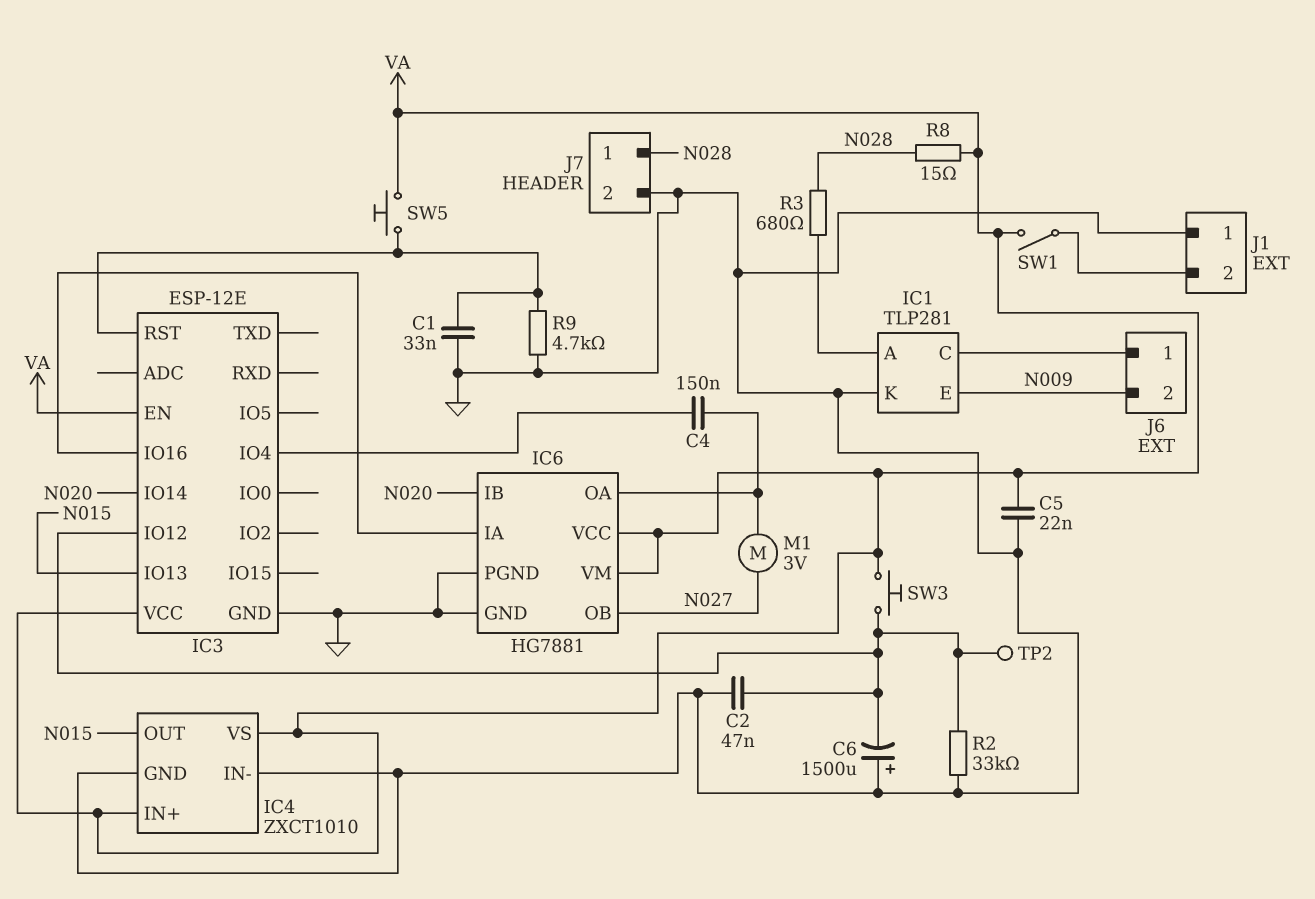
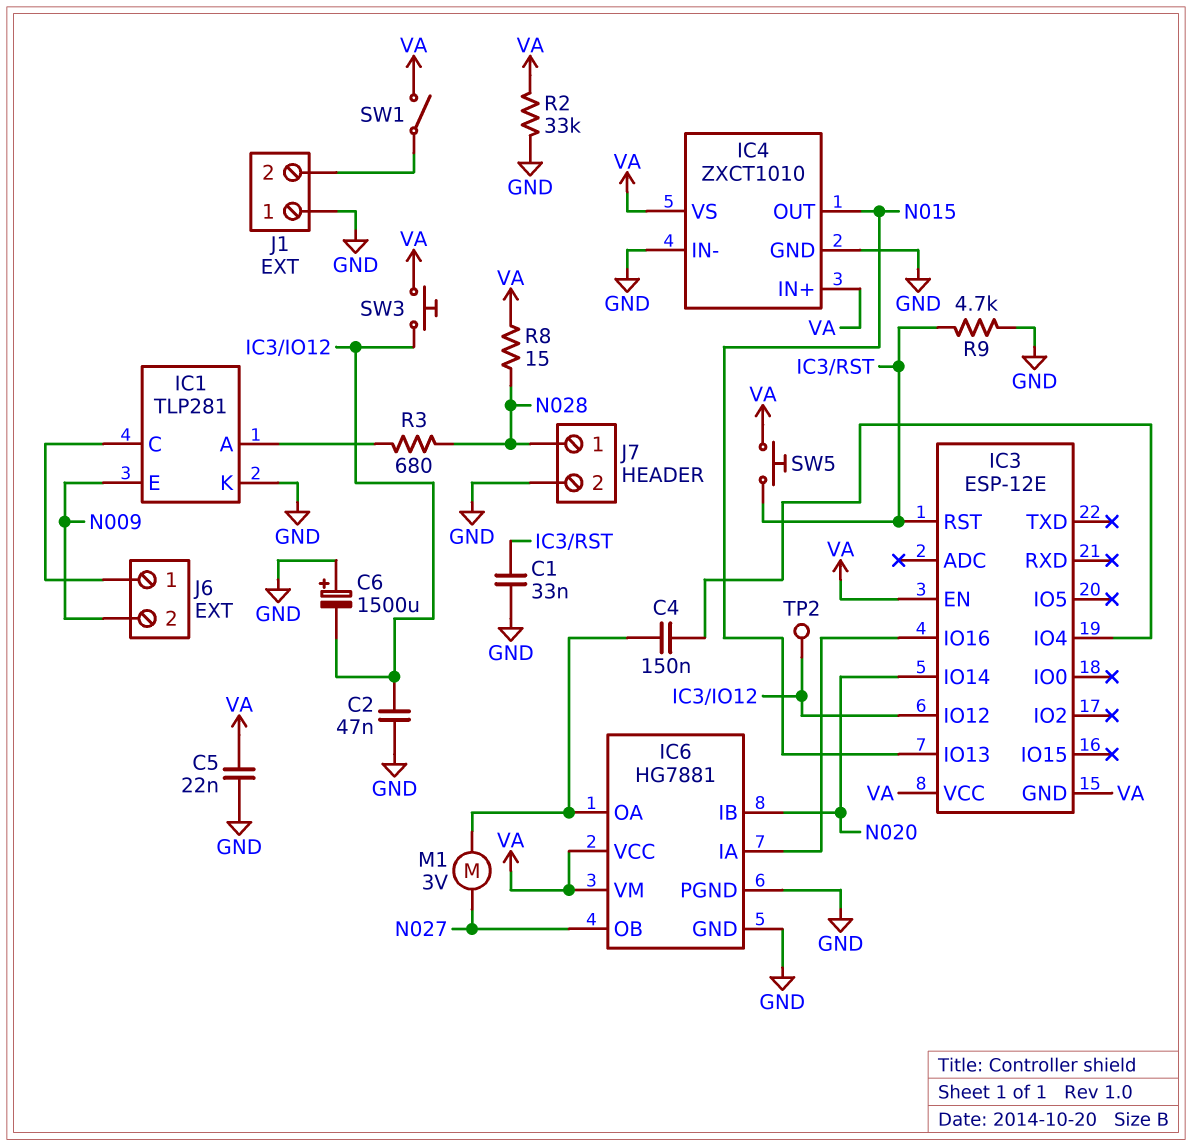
IC3 pin GND: GND -> VA
R2: 33k (GND, IC3/IO12) -> 33k (GND, VA)

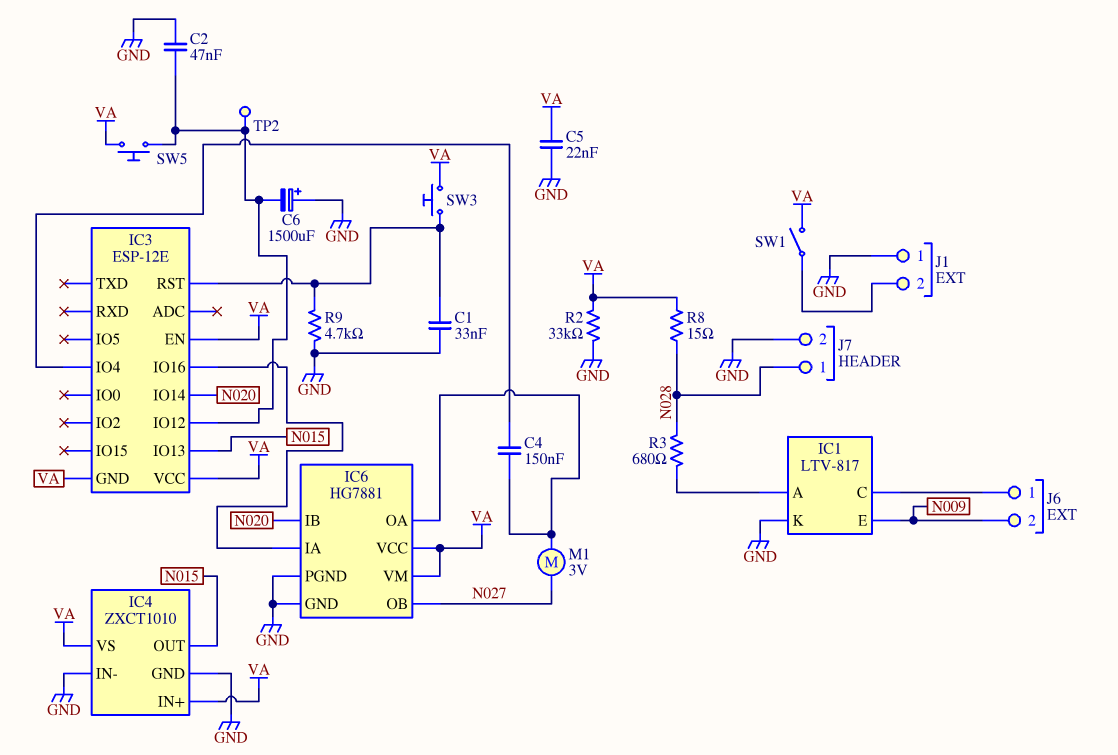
IC1: TLP281 -> LTV-817
SW3: button (IC3/IO12, VA) -> button (IC3/RST, VA)
SW5: button (IC3/RST, VA) -> button (IC3/IO12, VA)

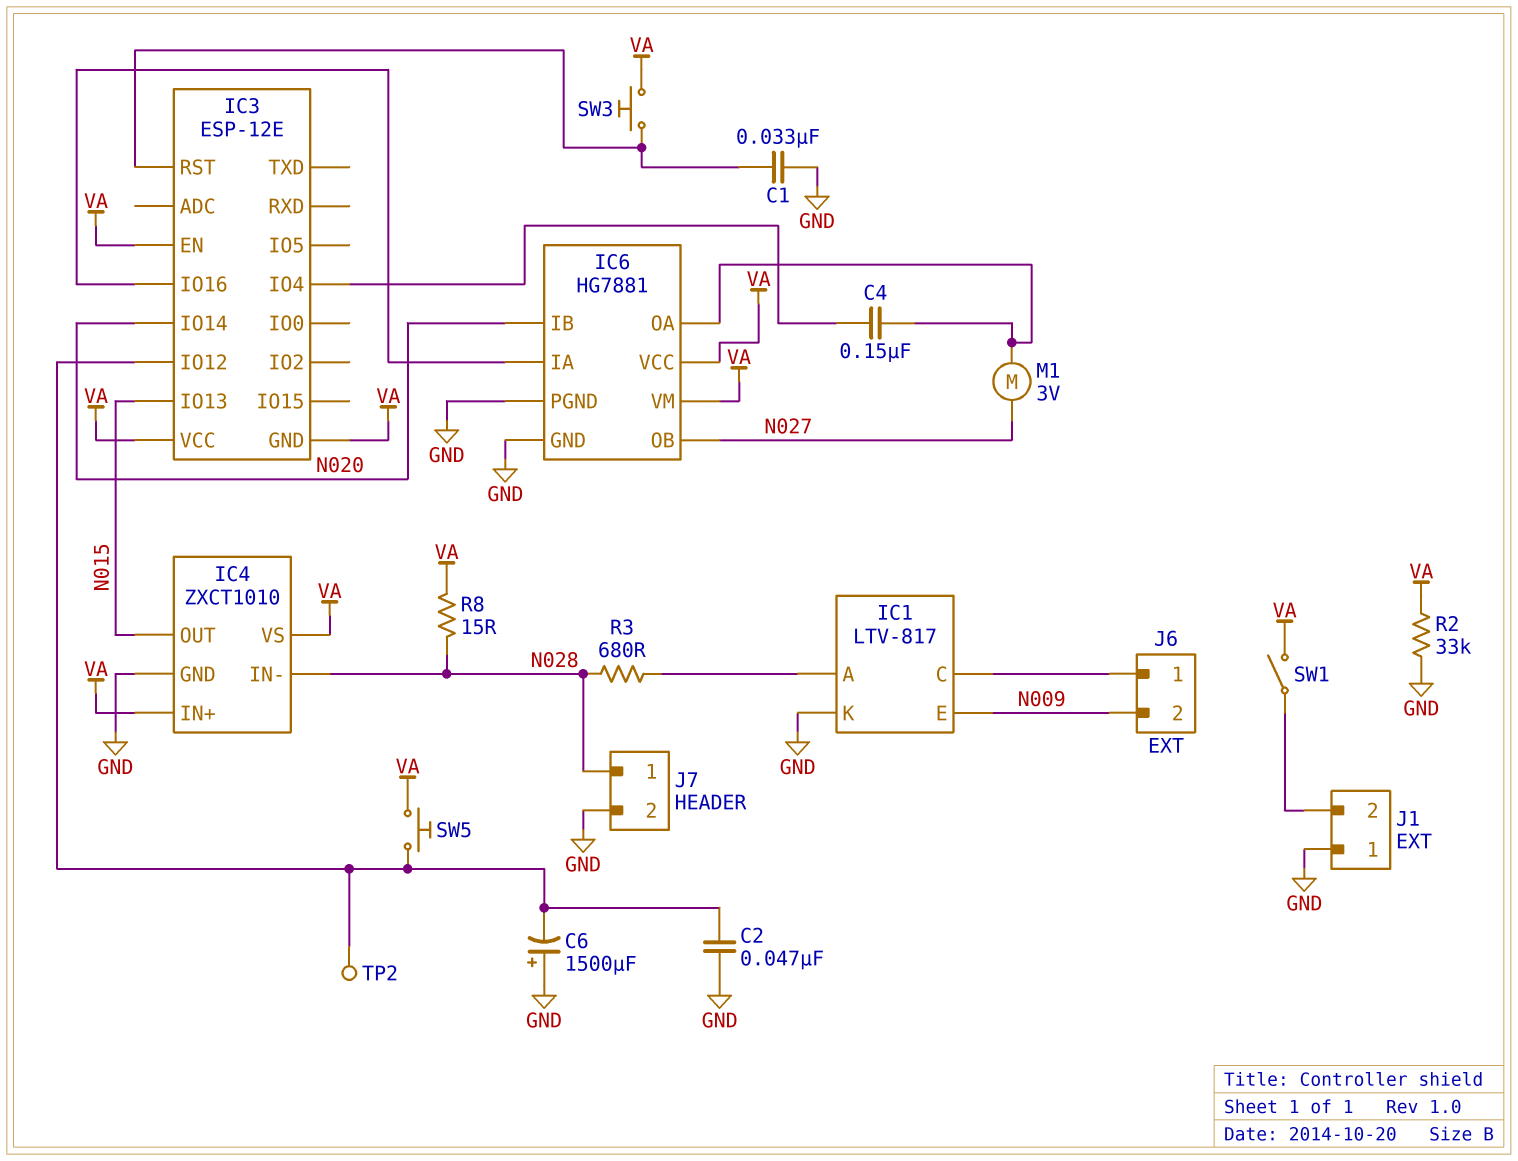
C5: 22nF (GND, VA) -> none
IC4 pin IN-: GND -> N028
R9: 4.7k (GND, IC3/RST) -> none

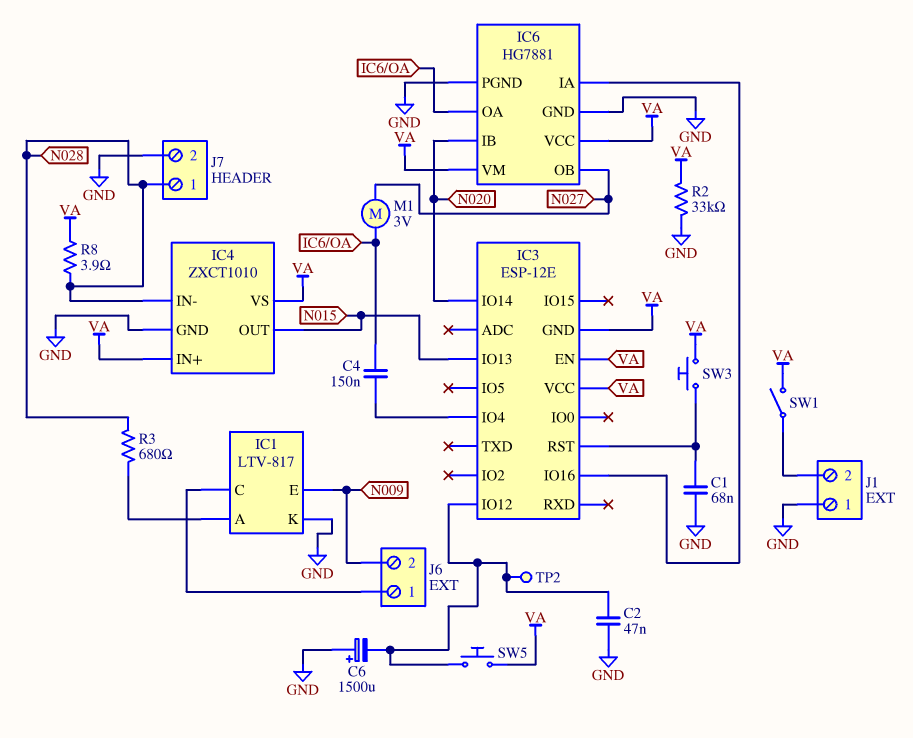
C1: 33nF (GND, IC3/RST) -> 68nF (GND, IC3/RST)
R8: 15 (N028, VA) -> 3.9 (N028, VA)

